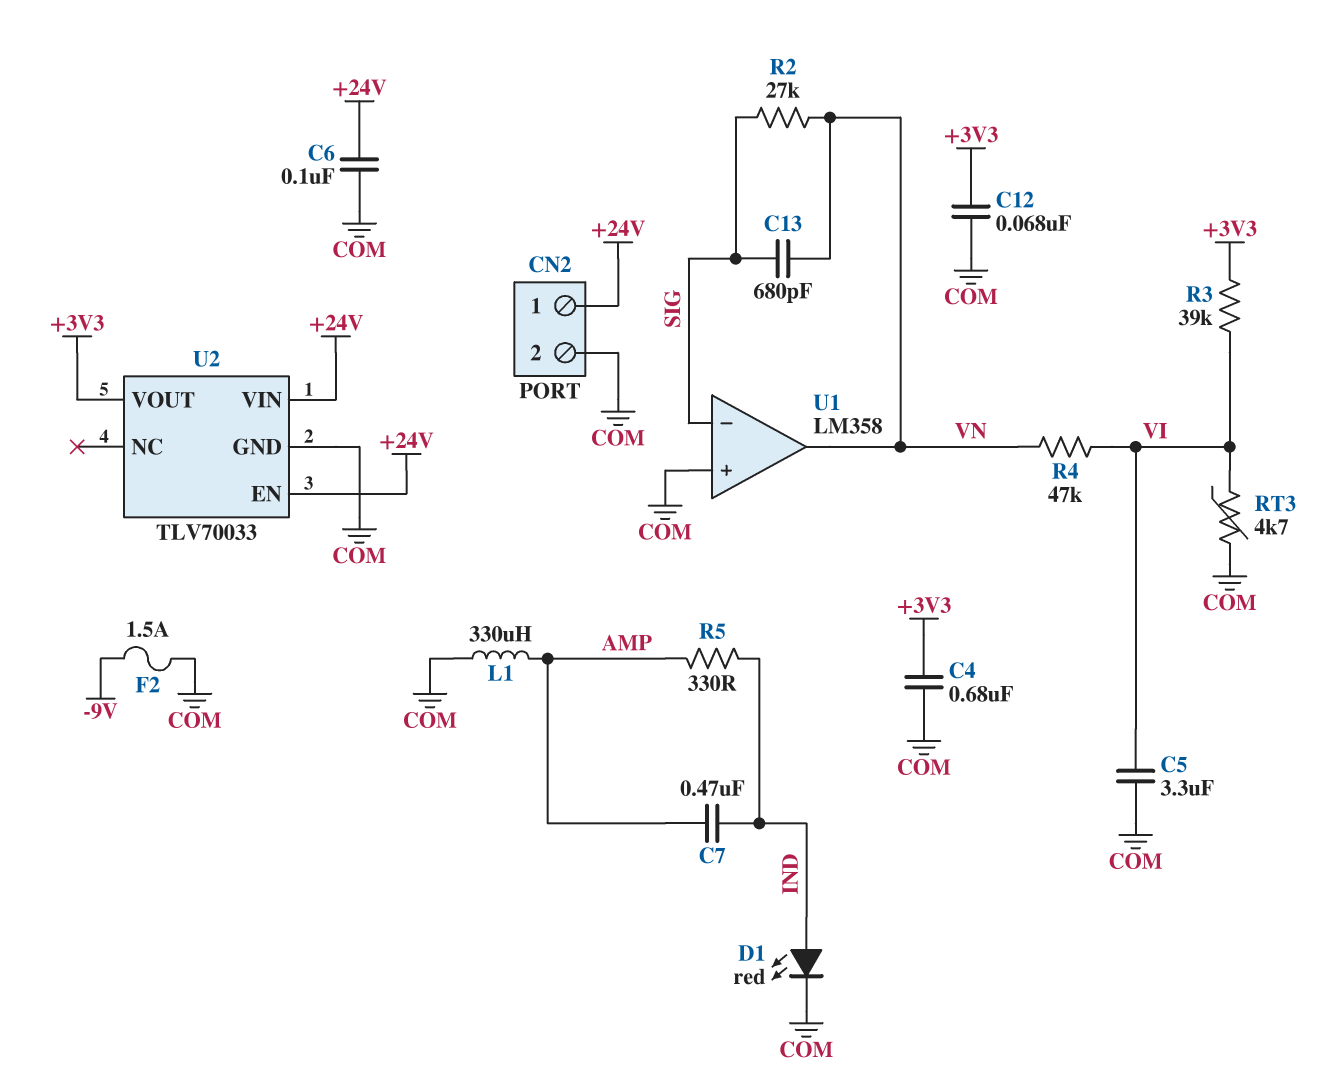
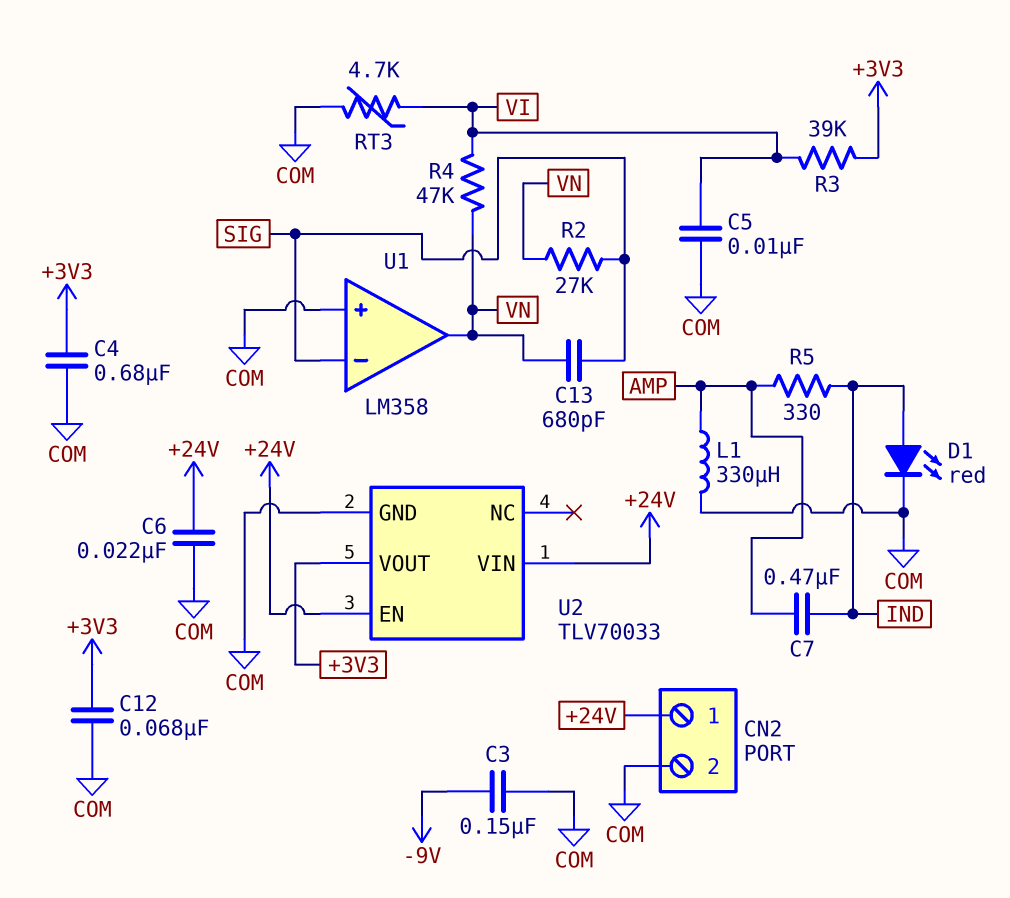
C3: none -> 150nF (-9V, COM)
C5: 3.3uF (COM, VI) -> 10nF (COM, VI)
C6: 100nF (+24V, COM) -> 22nF (+24V, COM)
F2: 1.5A (-9V, COM) -> none

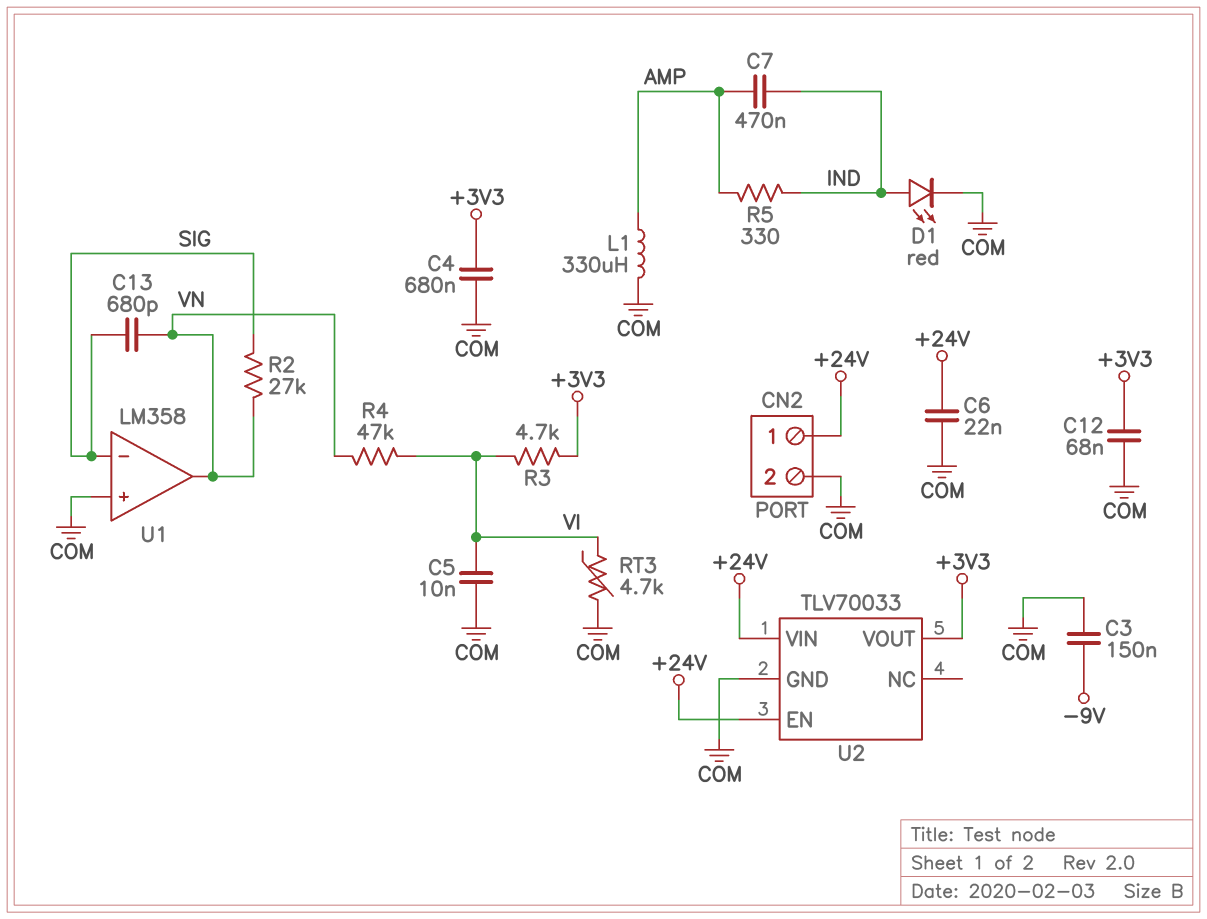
R3: 39k (+3V3, VI) -> 4.7k (+3V3, VI)

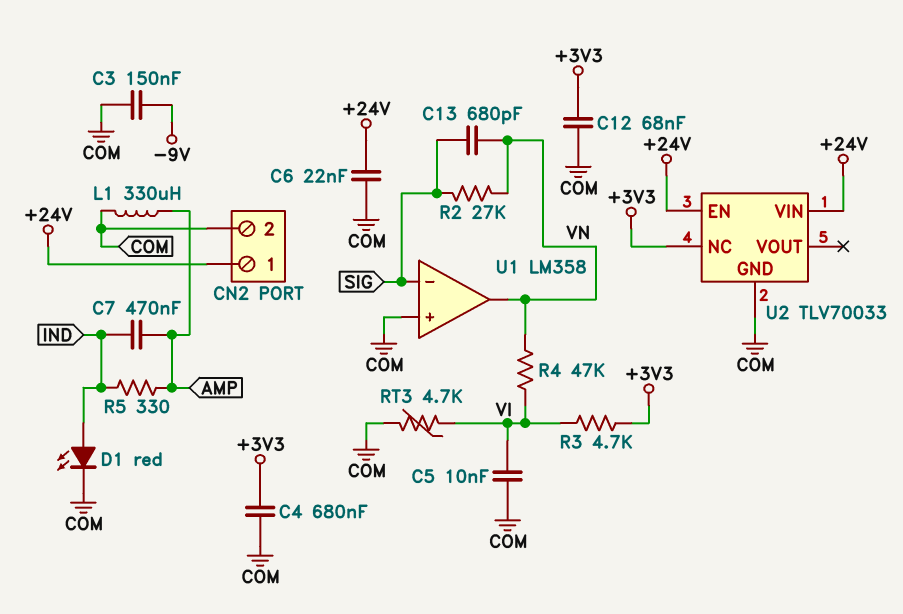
U2 pin NC: none -> +3V3
U2 pin VOUT: +3V3 -> none

